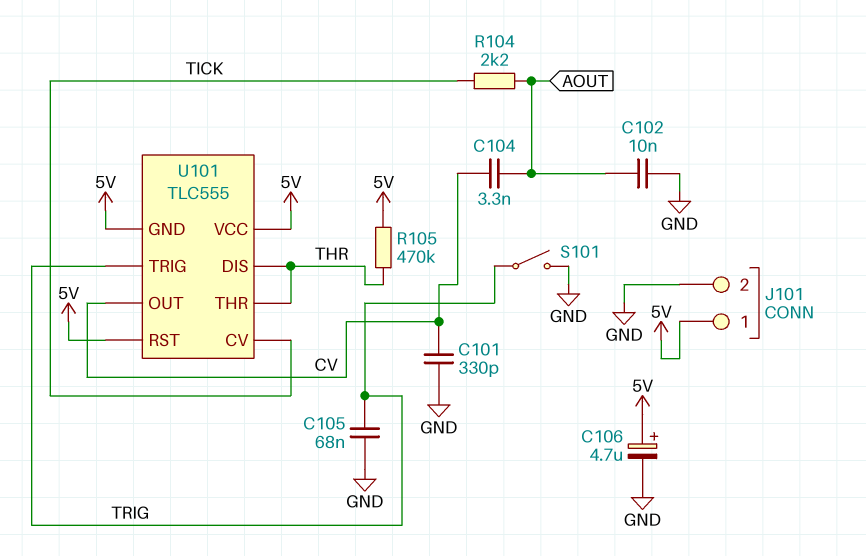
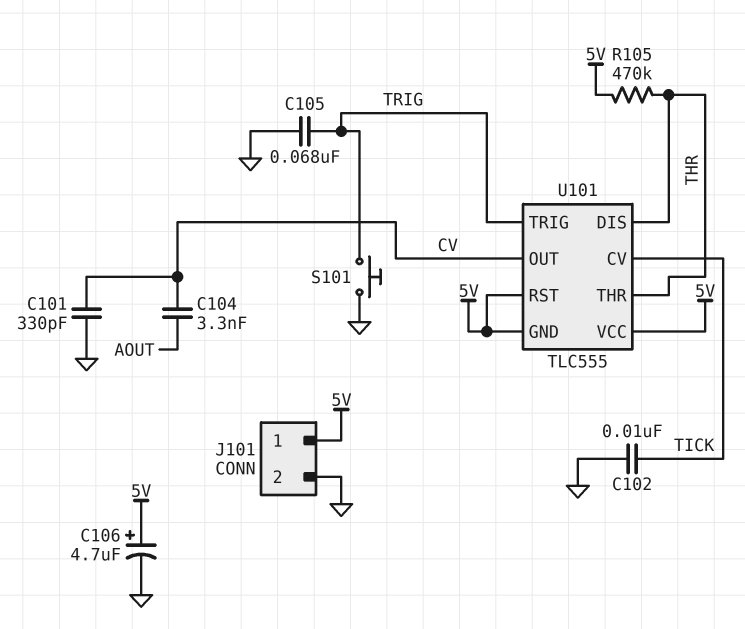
C102: 10nF (AOUT, GND) -> 10nF (GND, TICK)
R104: 2.2k (AOUT, TICK) -> none
S101: switch (GND, TRIG) -> button (GND, TRIG)

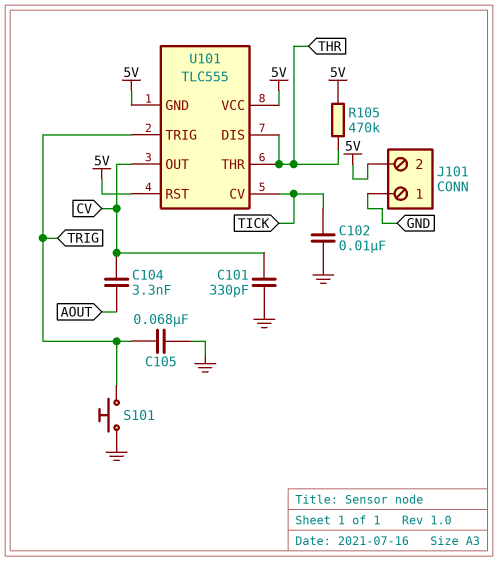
C106: 4.7uF (plus 5V, minus GND) -> none
J101 pin 1: 5V -> GND
J101 pin 2: GND -> 5V

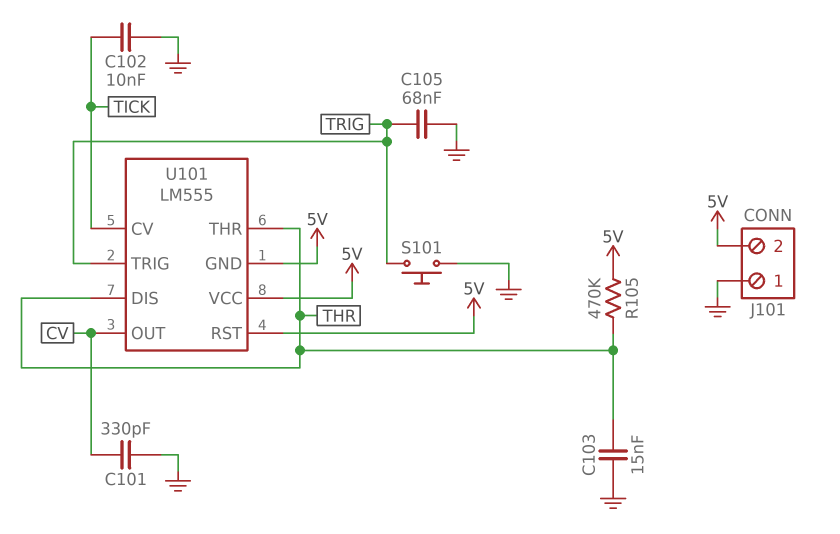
C103: none -> 15nF (GND, THR)
C104: 3.3nF (AOUT, CV) -> none
U101: TLC555 -> LM555

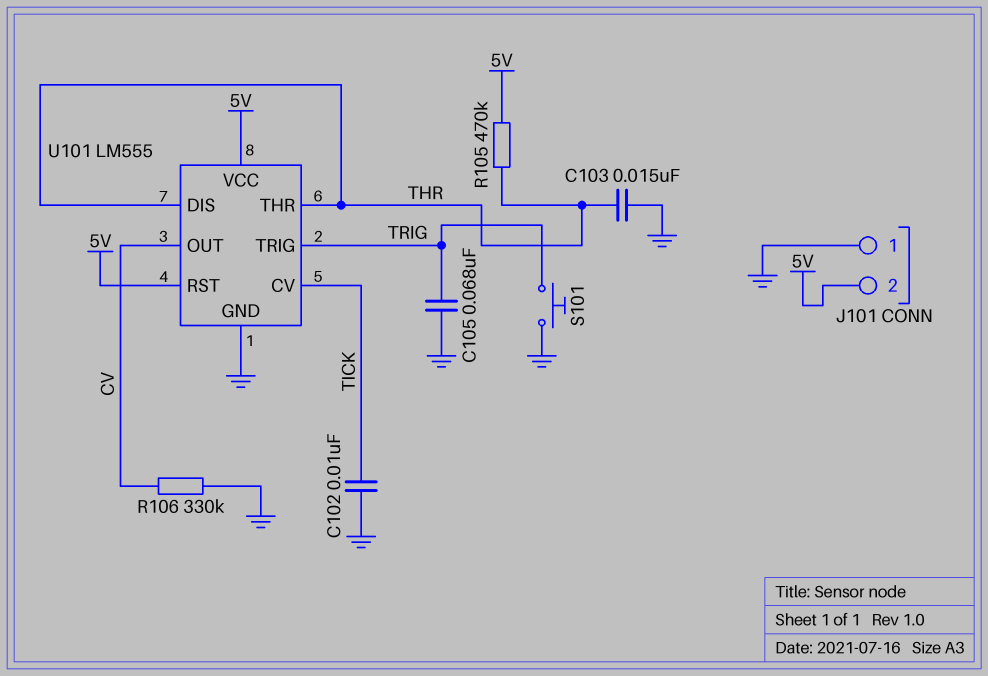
C101: 330pF (CV, GND) -> none
R106: none -> 330k (CV, GND)
U101 pin GND: 5V -> GND

